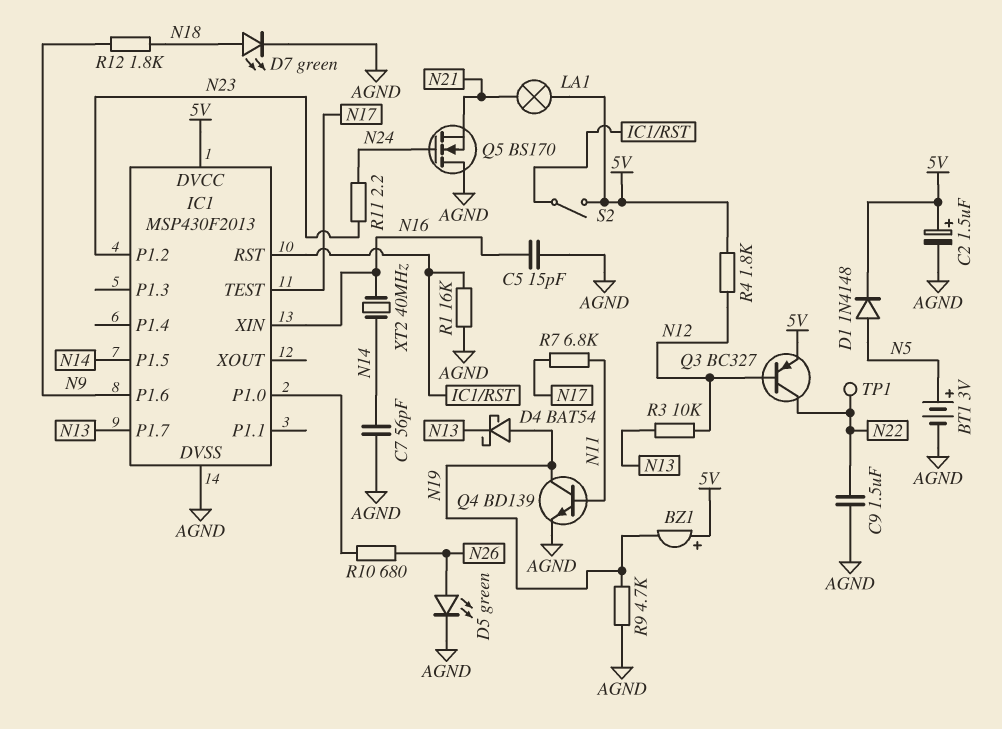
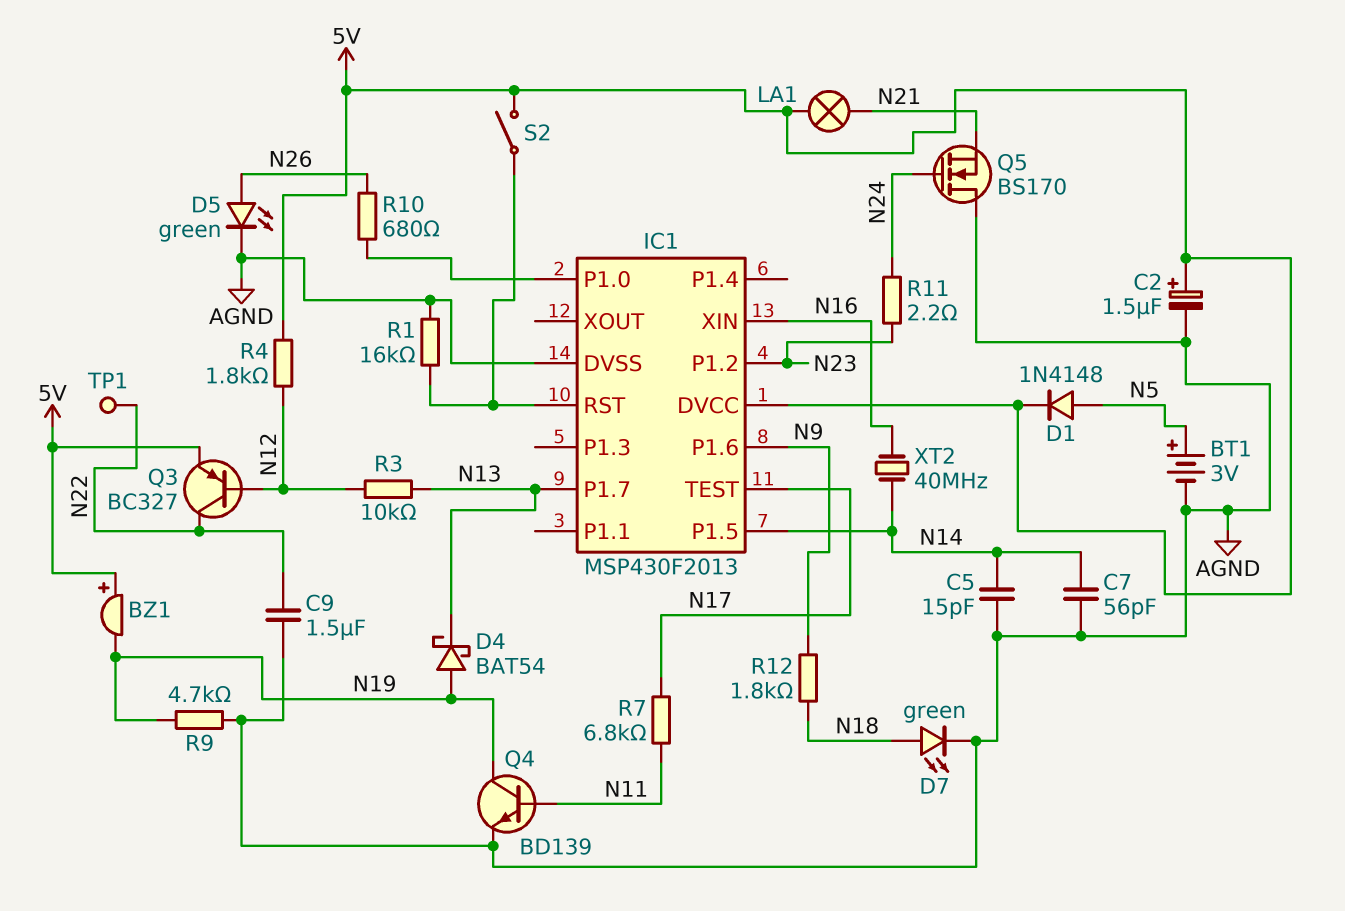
C5: 15pF (AGND, N16) -> 15pF (AGND, N14)

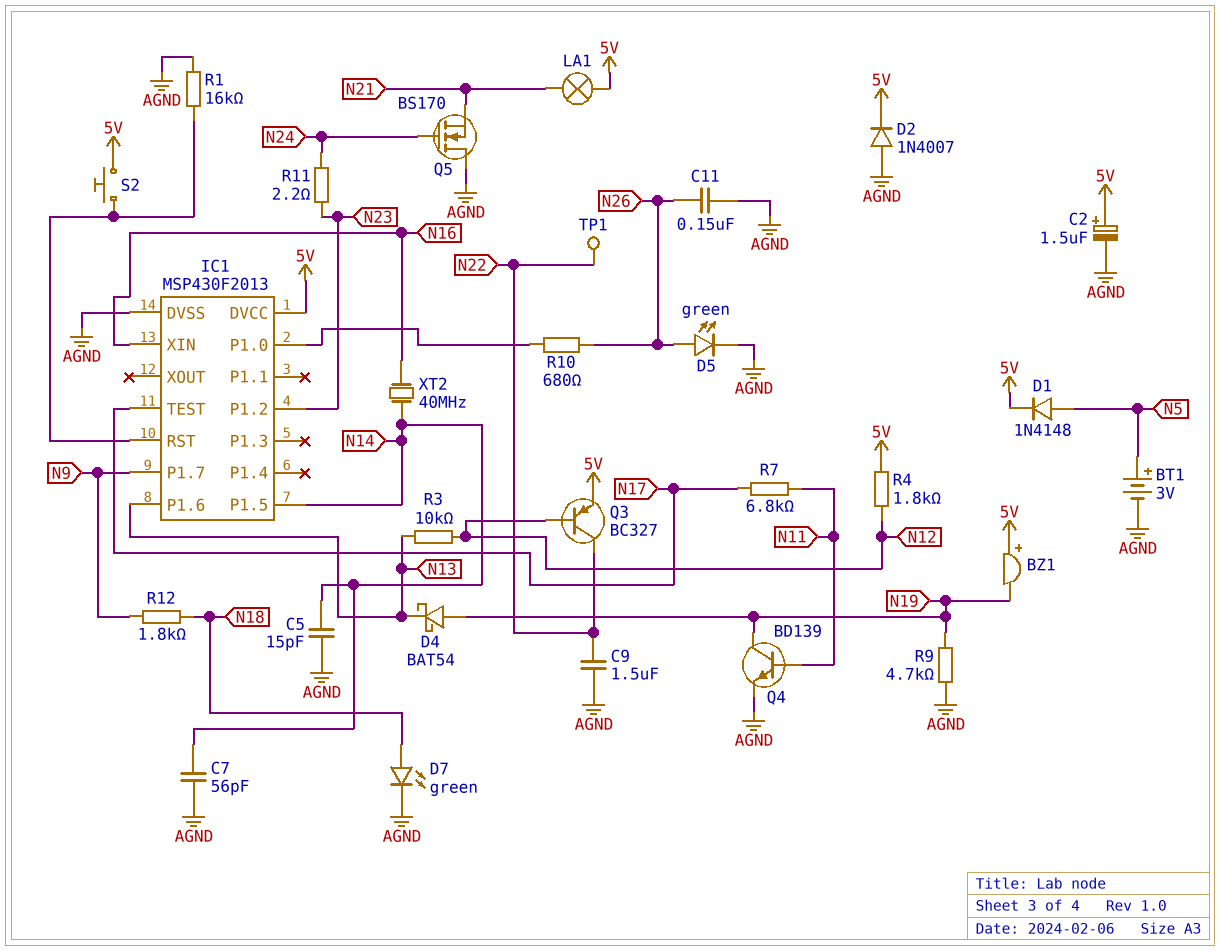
C11: none -> 150nF (AGND, N26)
D2: none -> diode 1N4007 (A AGND, K 5V)
IC1 pin P1.6: N9 -> N13
IC1 pin P1.7: N13 -> N9
S2: switch (5V, IC1/RST) -> button (5V, IC1/RST)

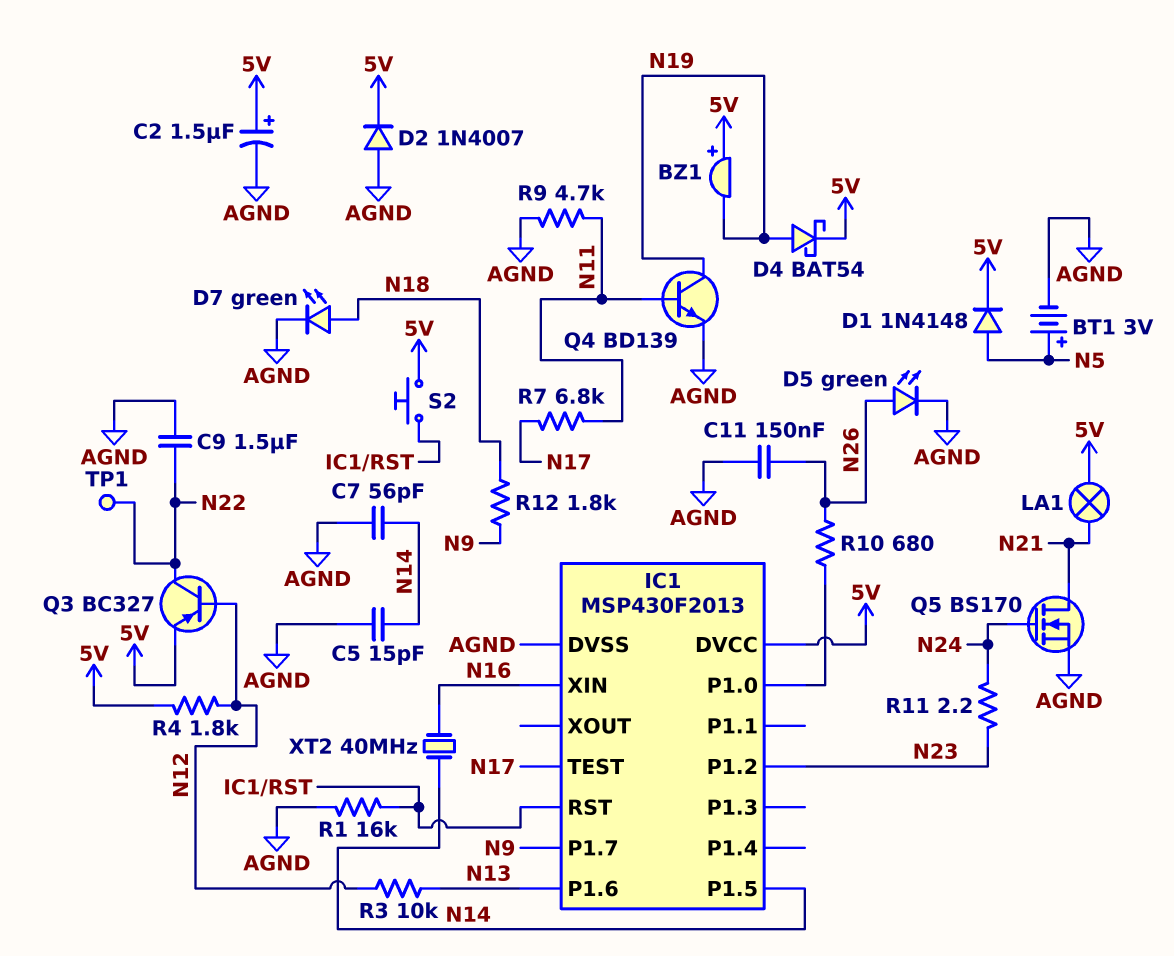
D4: schottky BAT54 (A N19, K N13) -> schottky BAT54 (A N19, K 5V)
Q5: NMOS BS170 (G N24, D AGND, S N21) -> NMOS BS170 (G N24, D N21, S AGND)
R9: 4.7k (AGND, N19) -> 4.7k (AGND, N11)

